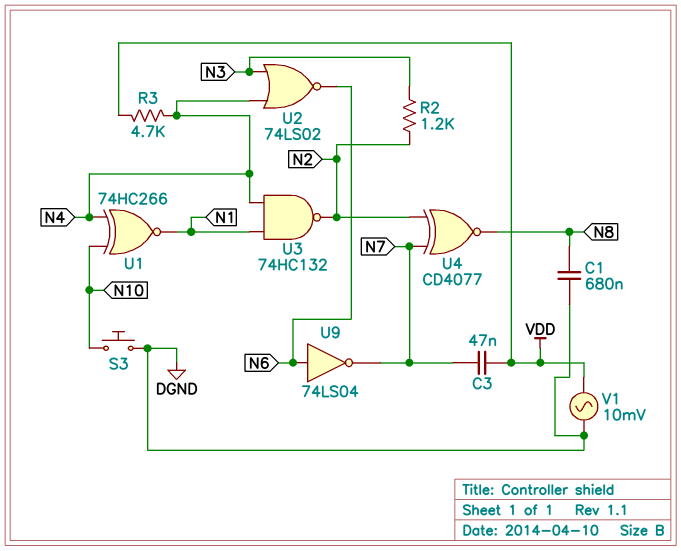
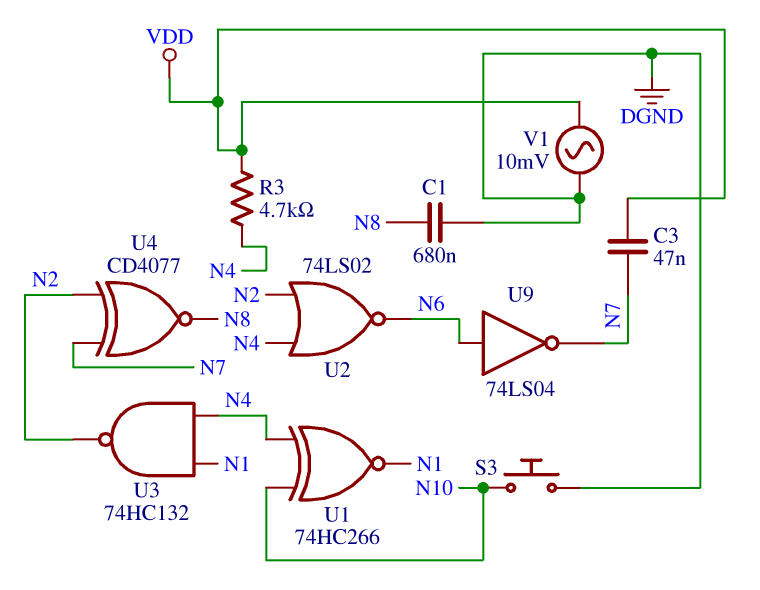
R2: 1.2k (N2, N3) -> none
U2: NOR 74LS02 (in N3, in N4, out N6) -> NOR 74LS02 (in N2, in N4, out N6)

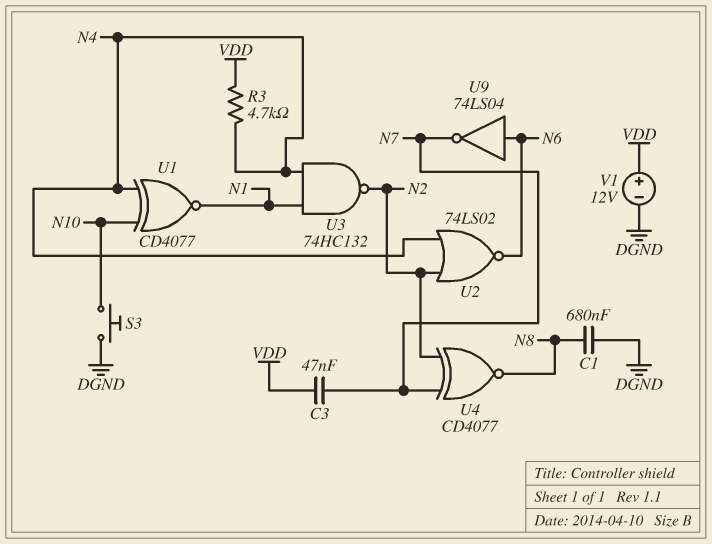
U1: XNOR 74HC266 (in N4, in N10, out N1) -> XNOR CD4077 (in N4, in N10, out N1)
V1: AC 10mV (DGND, VDD) -> 12V (plus VDD, minus DGND)

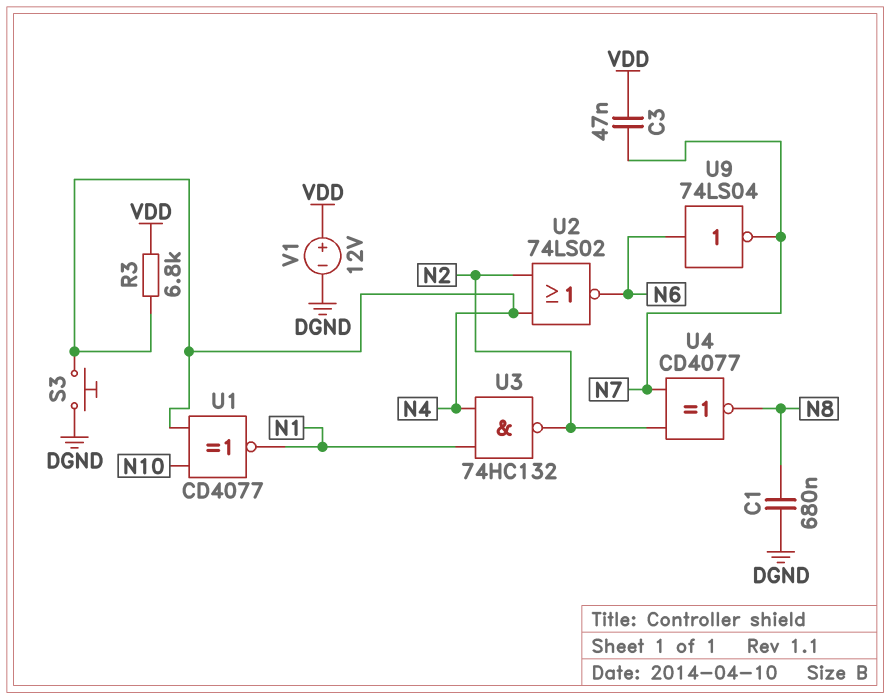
R3: 4.7k (N4, VDD) -> 6.8k (N4, VDD)
S3: button (DGND, N10) -> button (DGND, N4)

